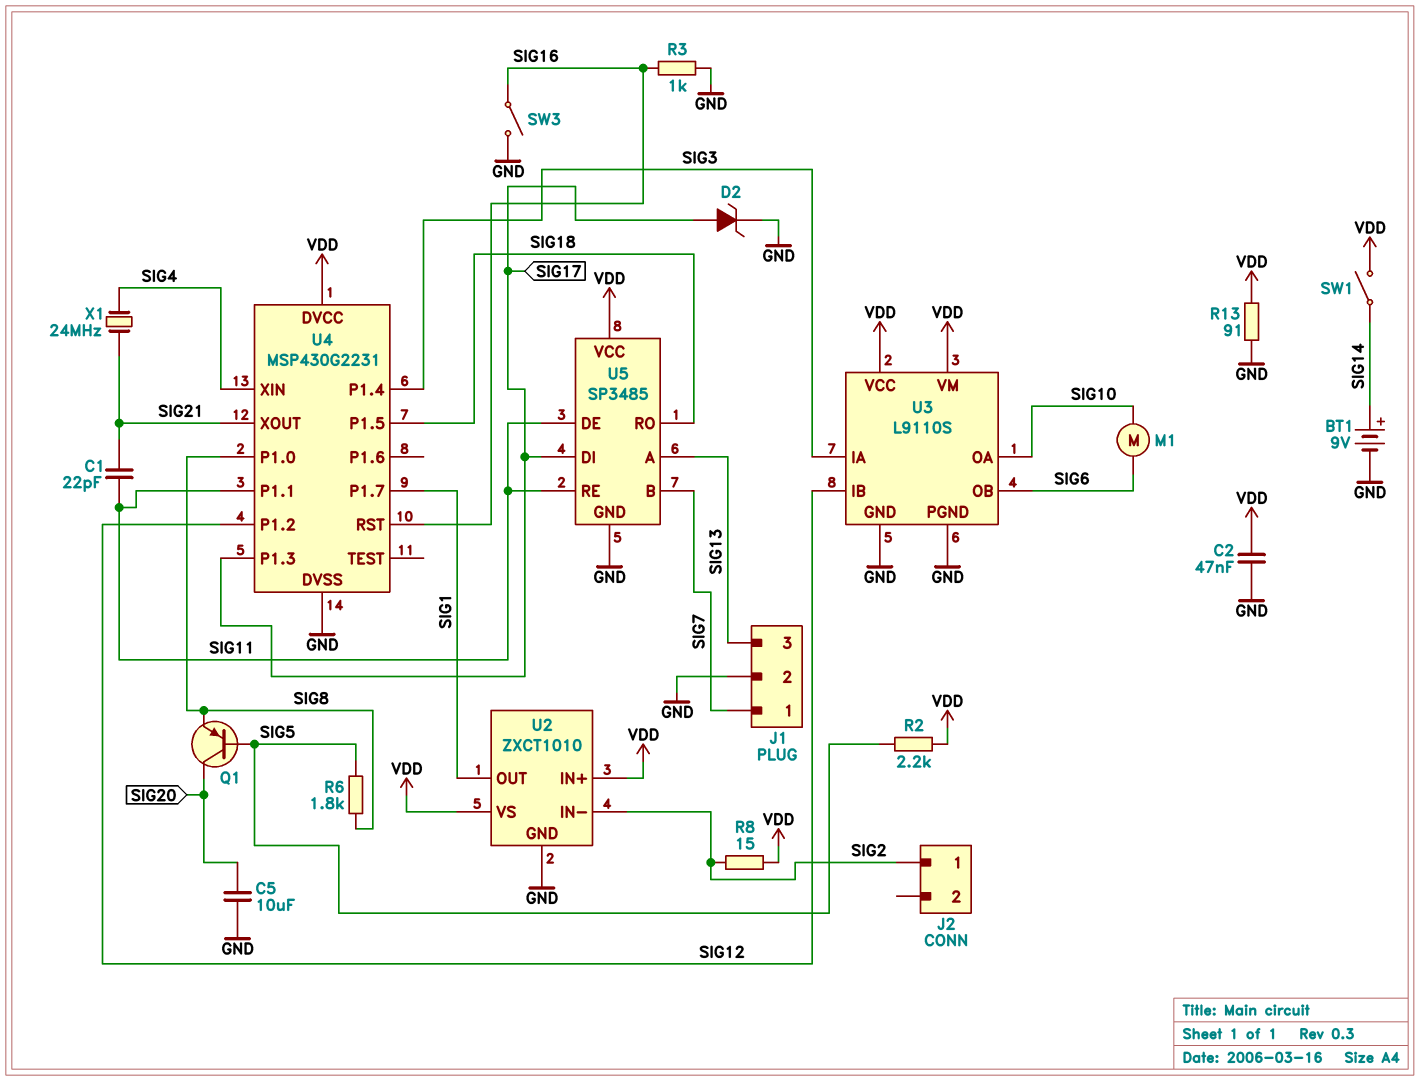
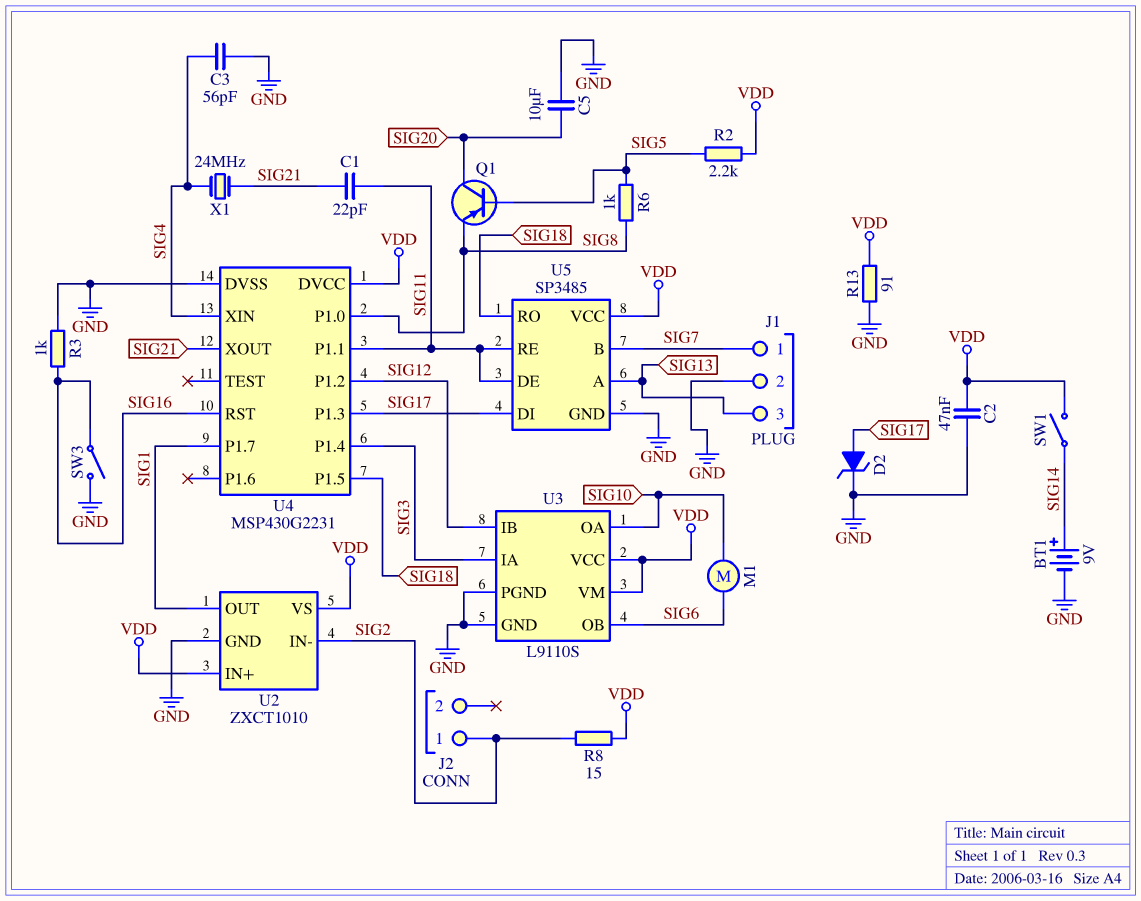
C3: none -> 56pF (GND, SIG4)
R6: 1.8k (SIG5, SIG8) -> 1k (SIG5, SIG8)

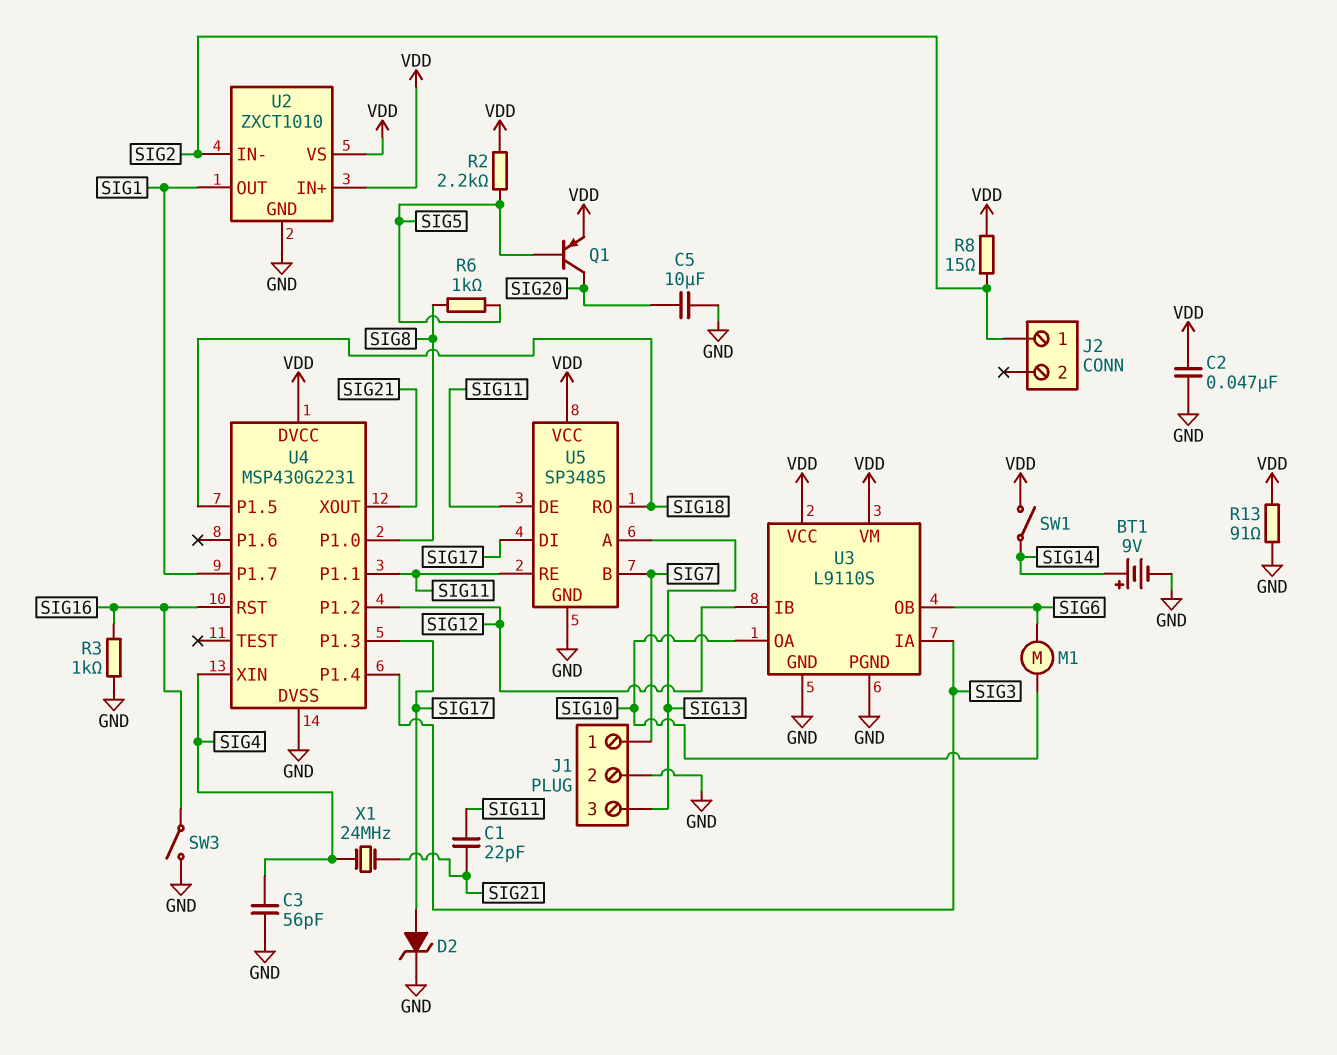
Q1: PNP (B SIG5, C SIG20, E SIG8) -> PNP (B SIG5, C SIG20, E VDD)

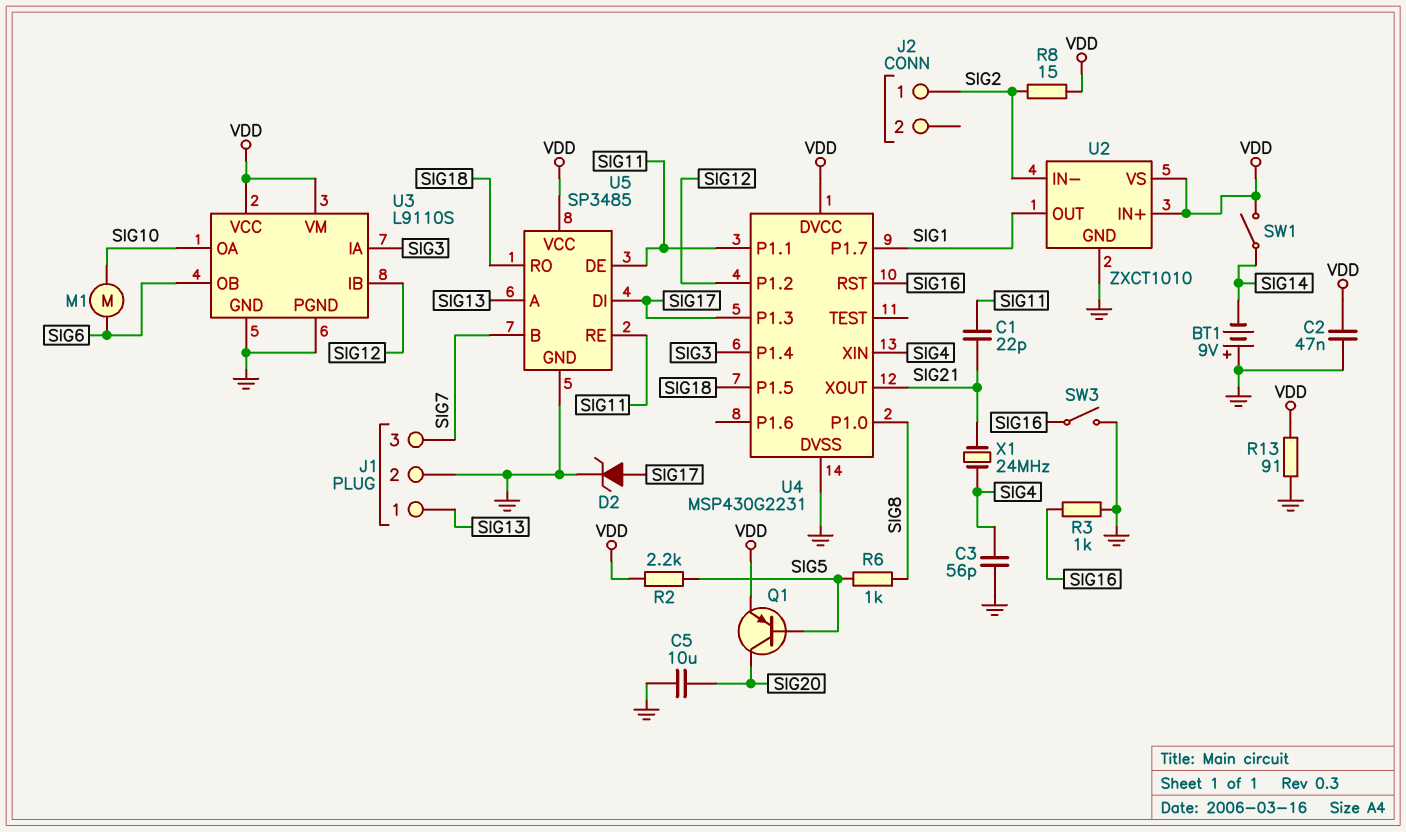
BT1: 9V (plus SIG14, minus GND) -> 9V (plus GND, minus SIG14)
J1 pin 1: SIG7 -> SIG13
J1 pin 3: SIG13 -> SIG7

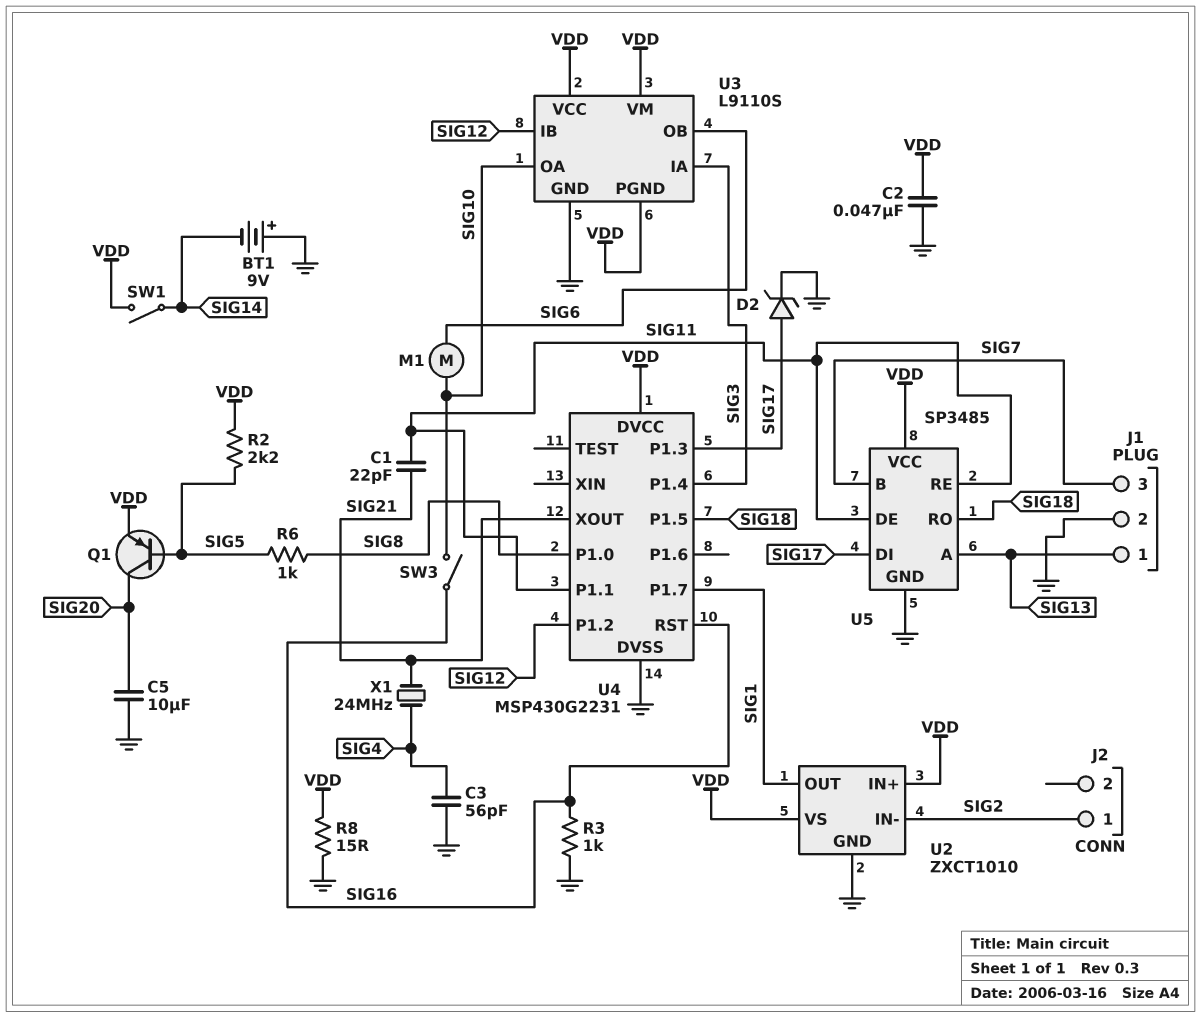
R8: 15 (SIG2, VDD) -> 15 (GND, VDD)
R13: 91 (GND, VDD) -> none
SW3: switch (GND, SIG16) -> switch (SIG10, SIG16)
U3 pin PGND: GND -> VDD
U4 pin XIN: SIG4 -> none

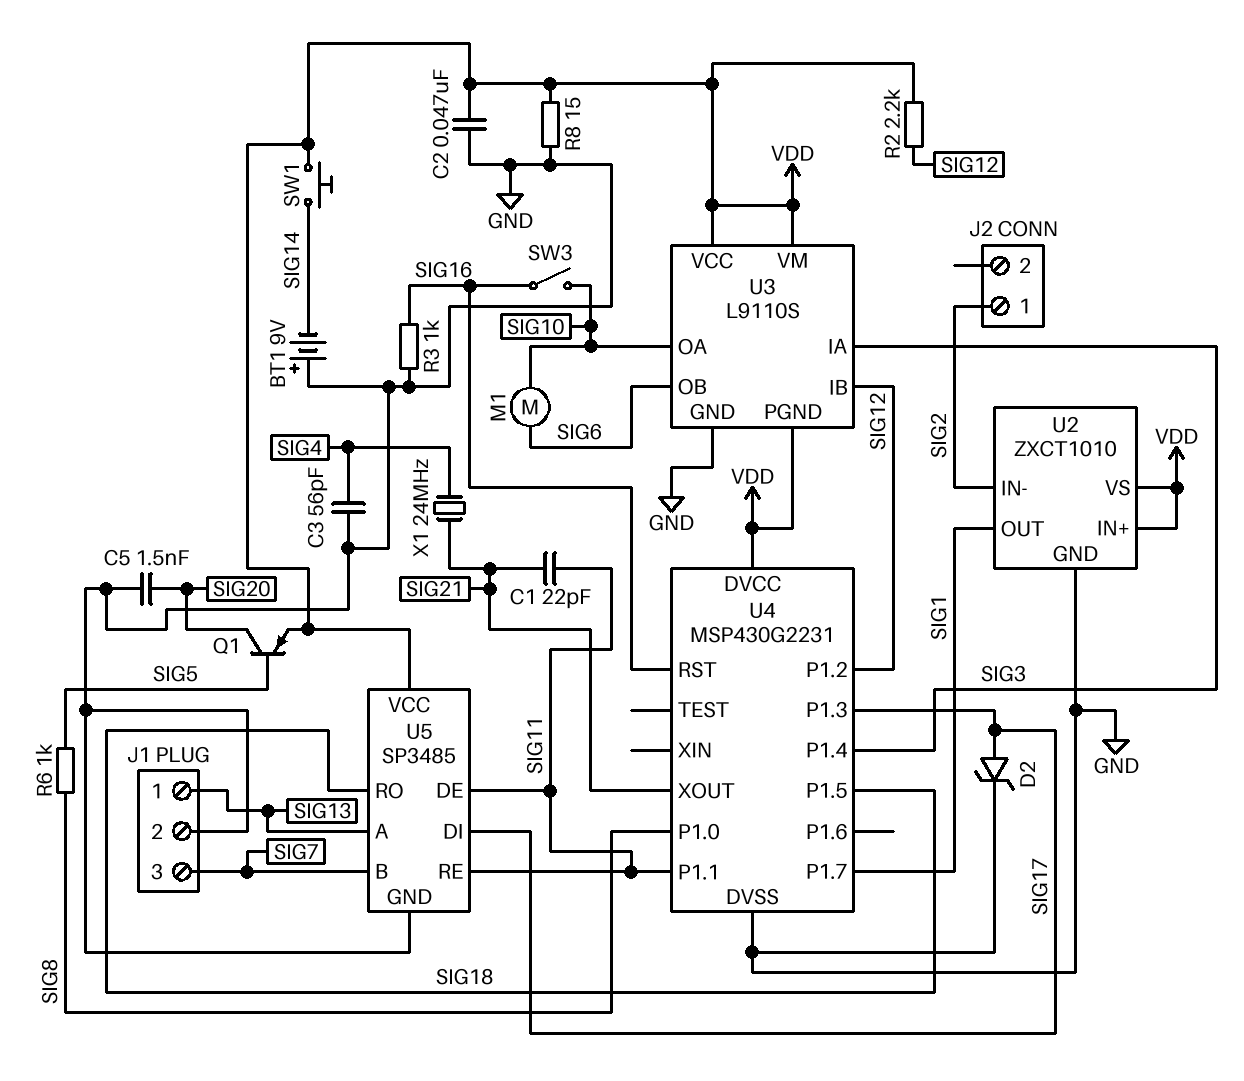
C5: 10uF (GND, SIG20) -> 1.5nF (GND, SIG20)
R2: 2.2k (SIG5, VDD) -> 2.2k (SIG12, VDD)
SW1: switch (SIG14, VDD) -> button (SIG14, VDD)

